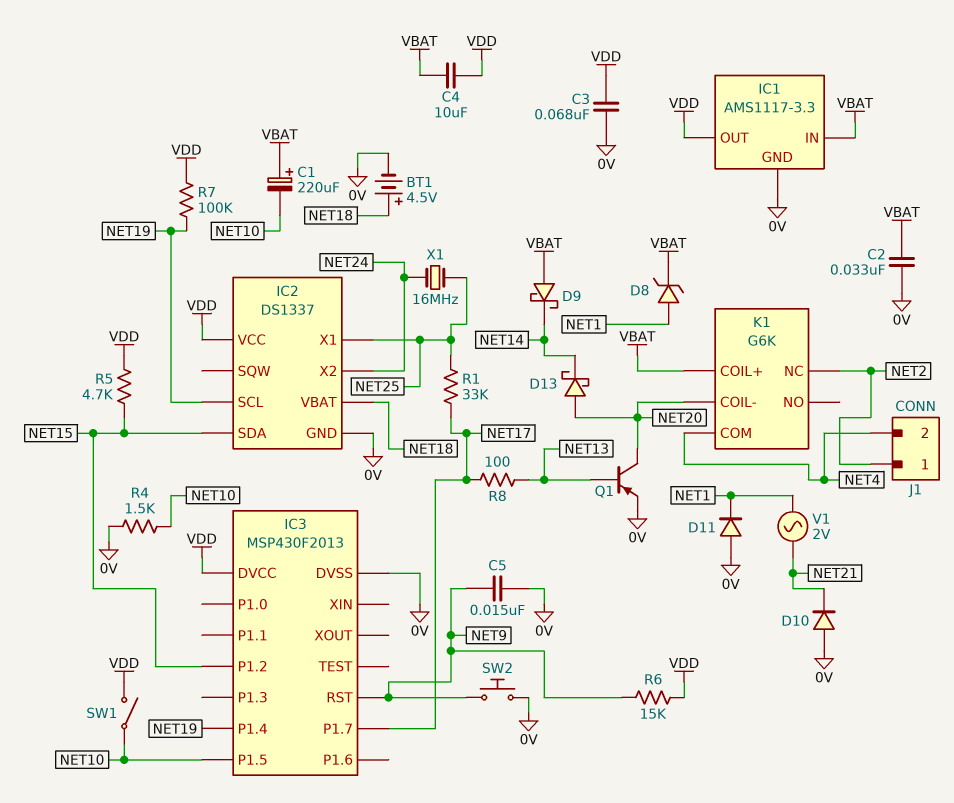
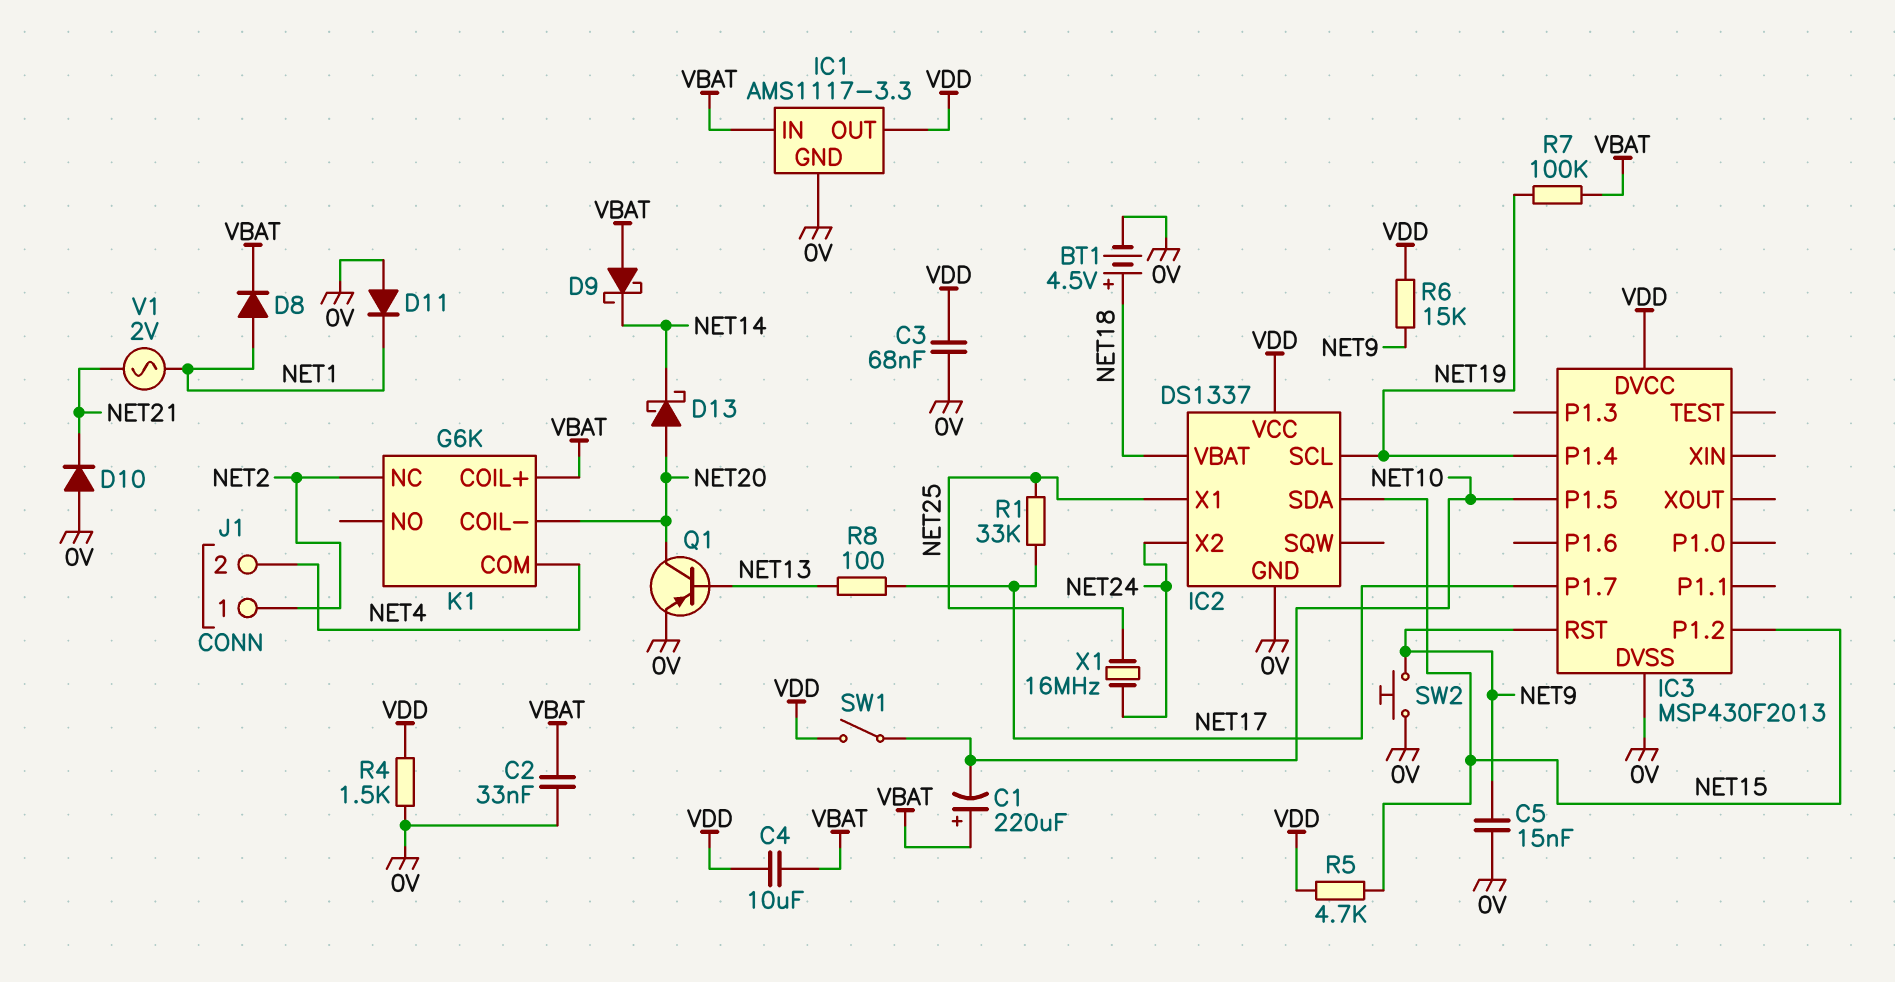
D8: zener (A NET1, K VBAT) -> diode (A NET1, K VBAT)
R4: 1.5k (0V, NET10) -> 1.5k (0V, VDD)
R7: 100k (NET19, VDD) -> 100k (NET19, VBAT)

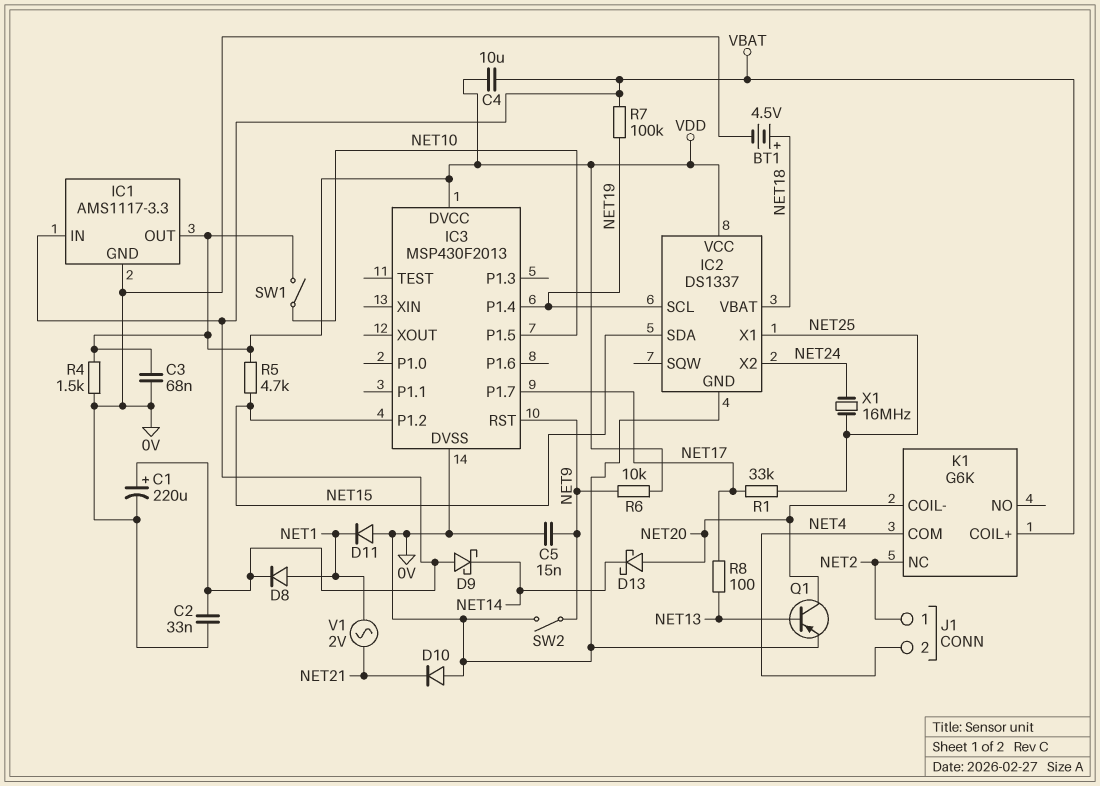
C1: 220uF (plus VBAT, minus NET10) -> 220uF (plus VBAT, minus 0V)
R6: 15k (NET9, VDD) -> 10k (NET9, VDD)
SW2: button (0V, NET9) -> switch (0V, NET9)

